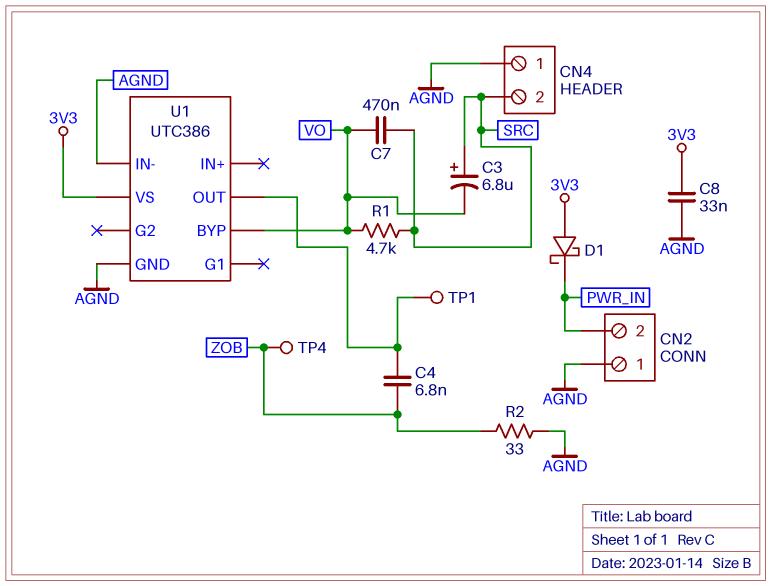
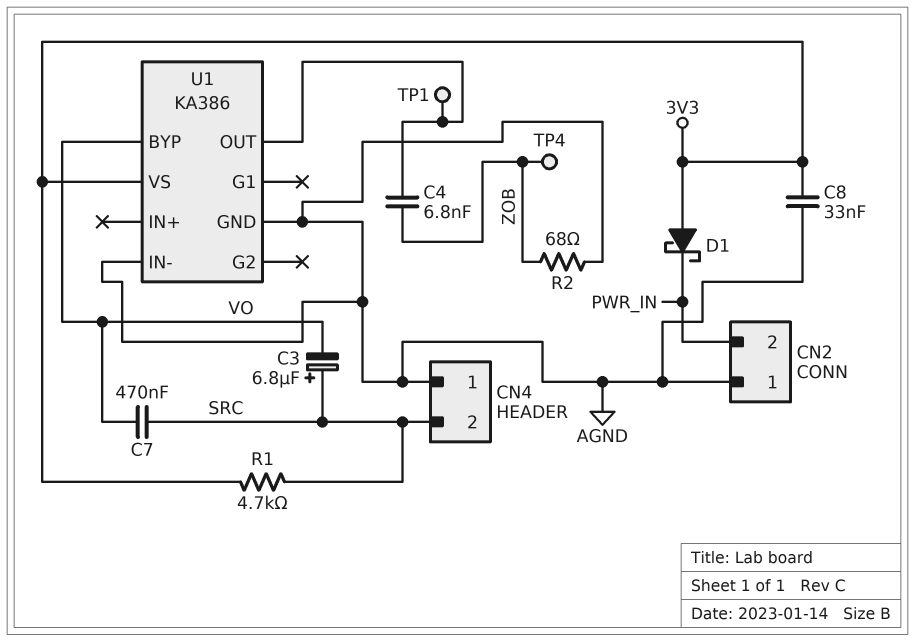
R1: 4.7k (SRC, VO) -> 4.7k (3V3, SRC)
R2: 33 (AGND, ZOB) -> 68 (AGND, ZOB)
U1: UTC386 -> KA386

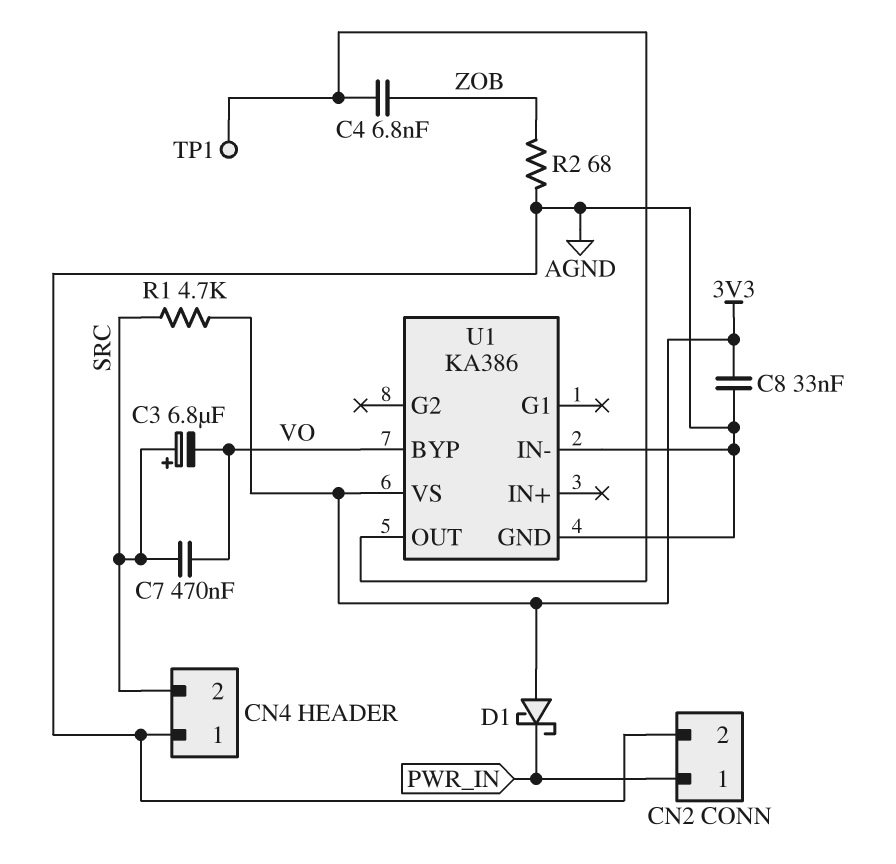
CN2 pin 1: AGND -> PWR_IN
CN2 pin 2: PWR_IN -> AGND
TP4: test point (ZOB) -> none

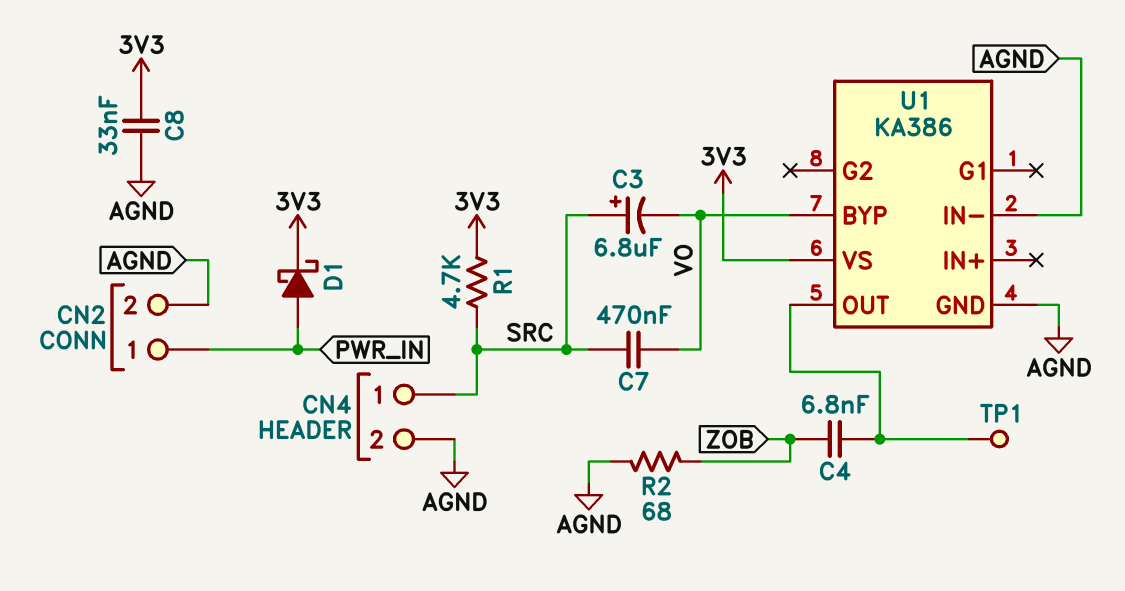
CN4 pin 1: AGND -> SRC
CN4 pin 2: SRC -> AGND
D1: schottky (A 3V3, K PWR_IN) -> schottky (A PWR_IN, K 3V3)

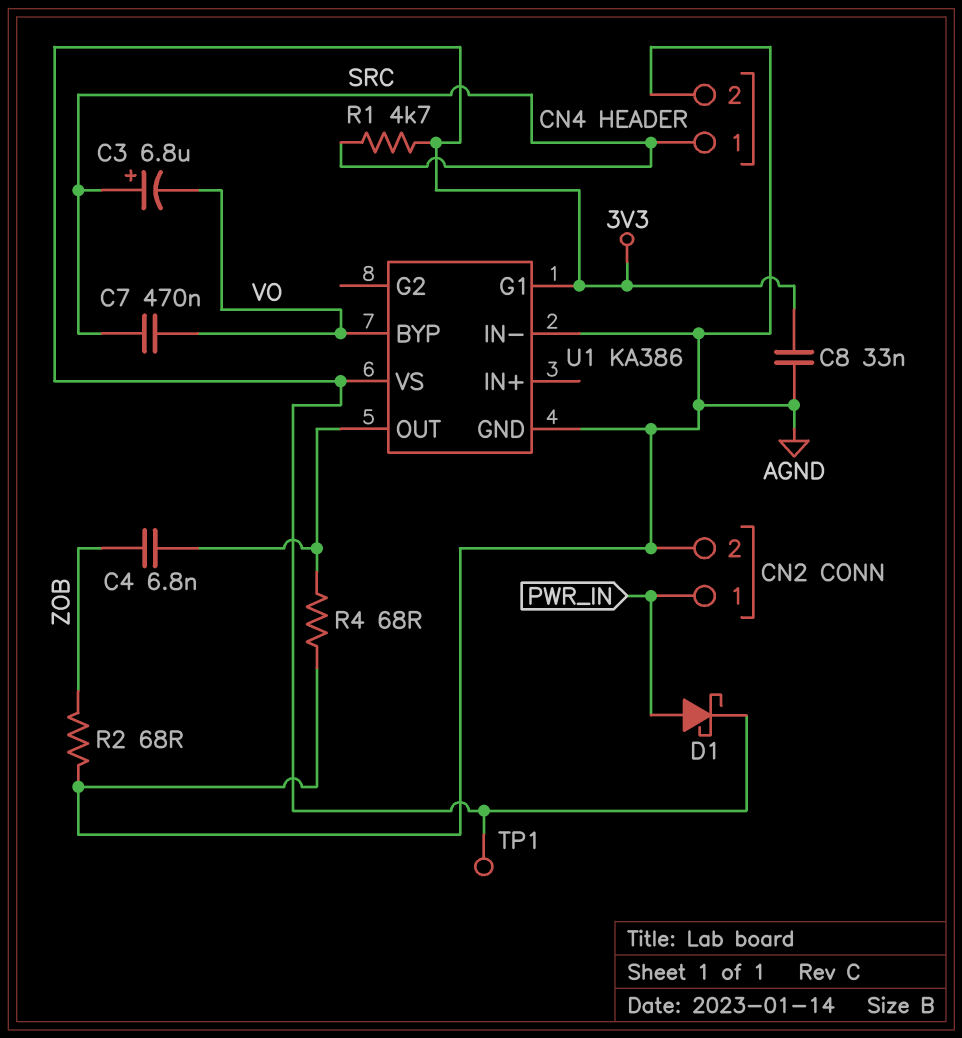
R4: none -> 68 (AGND, U1/OUT)
TP1: test point (U1/OUT) -> test point (3V3)
U1 pin G1: none -> 3V3

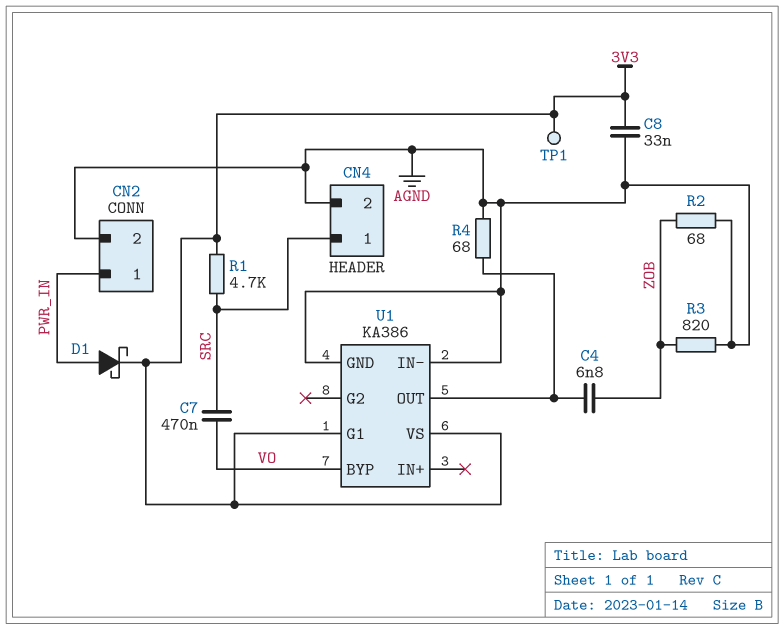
C3: 6.8uF (plus SRC, minus VO) -> none
R3: none -> 820 (AGND, ZOB)

